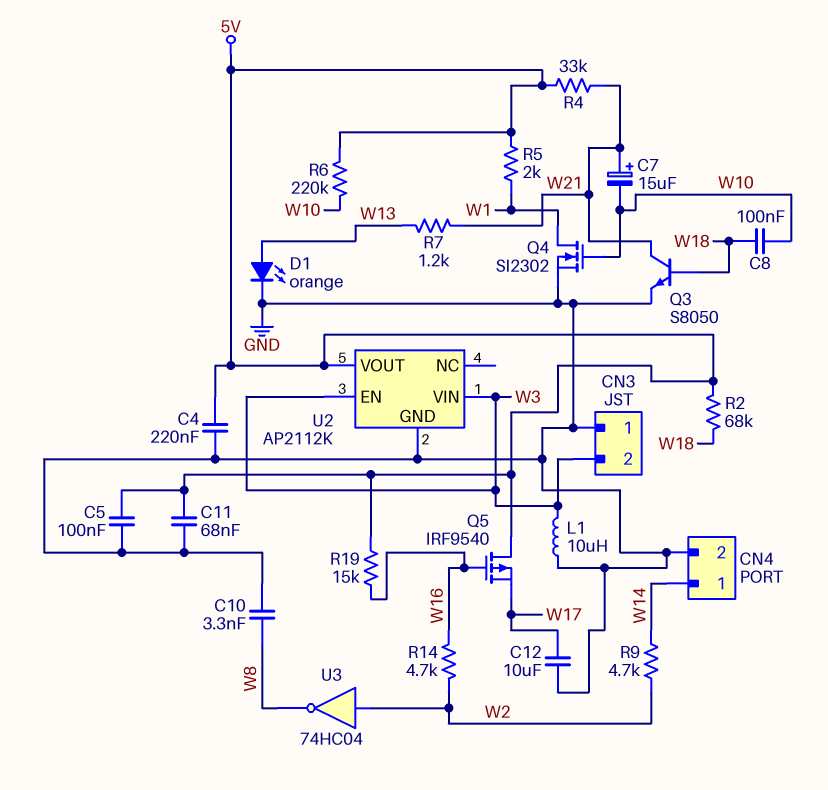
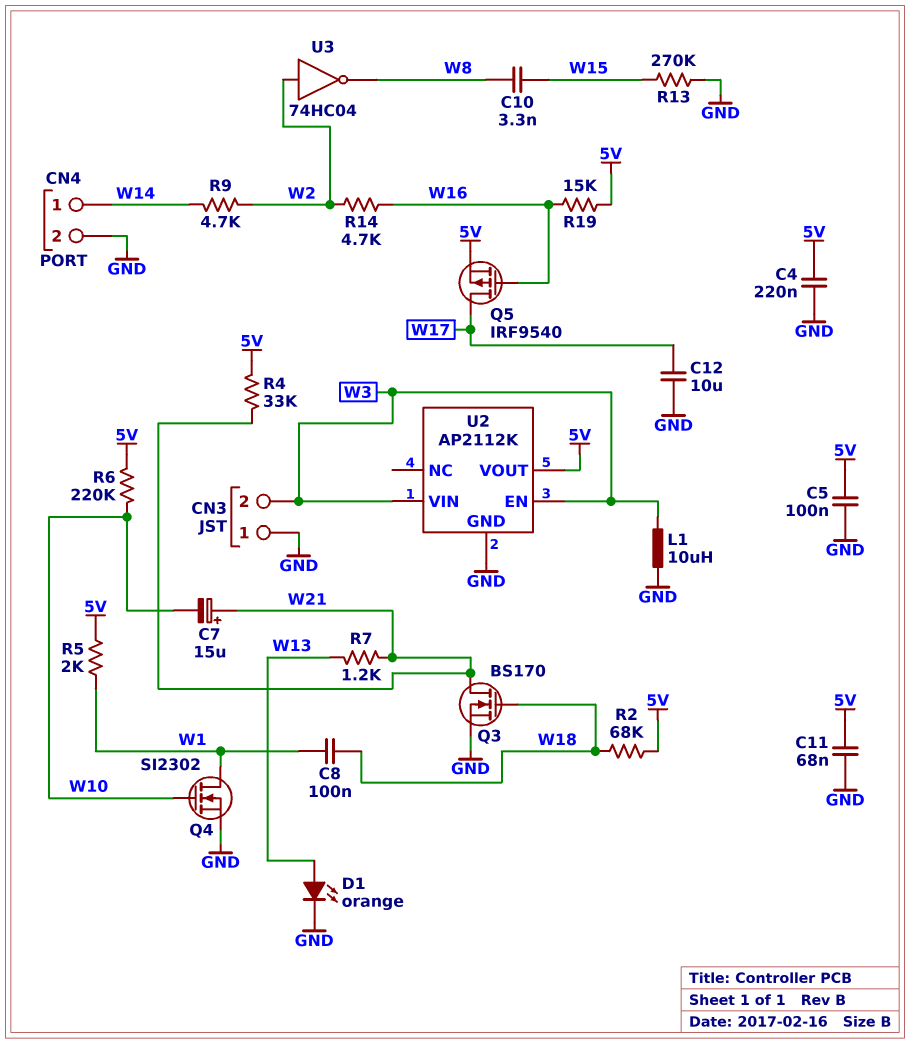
C8: 100nF (W10, W18) -> 100nF (W1, W18)
C10: 3.3nF (GND, W8) -> 3.3nF (W8, W15)
Q3: NPN S8050 (B W18, C W21, E GND) -> NMOS BS170 (G W18, D W21, S GND)
Q5: PMOS IRF9540 (G W16, D 5V, S W17) -> PMOS IRF9540 (G W16, D W17, S 5V)
R13: none -> 270k (GND, W15)

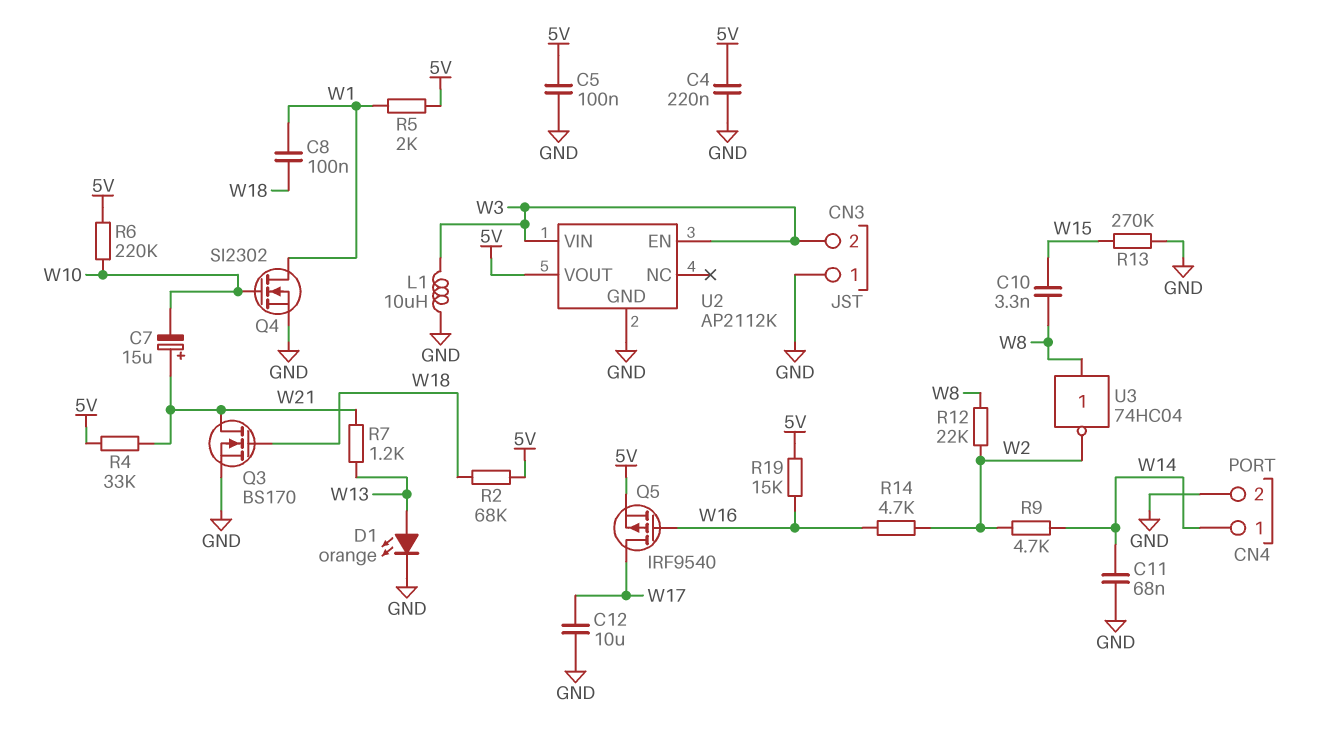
C11: 68nF (5V, GND) -> 68nF (GND, W14)
R12: none -> 22k (W2, W8)
U3: NOT 74HC04 (in W2, out W8) -> NOT 74HC04 (in W8, out W2)

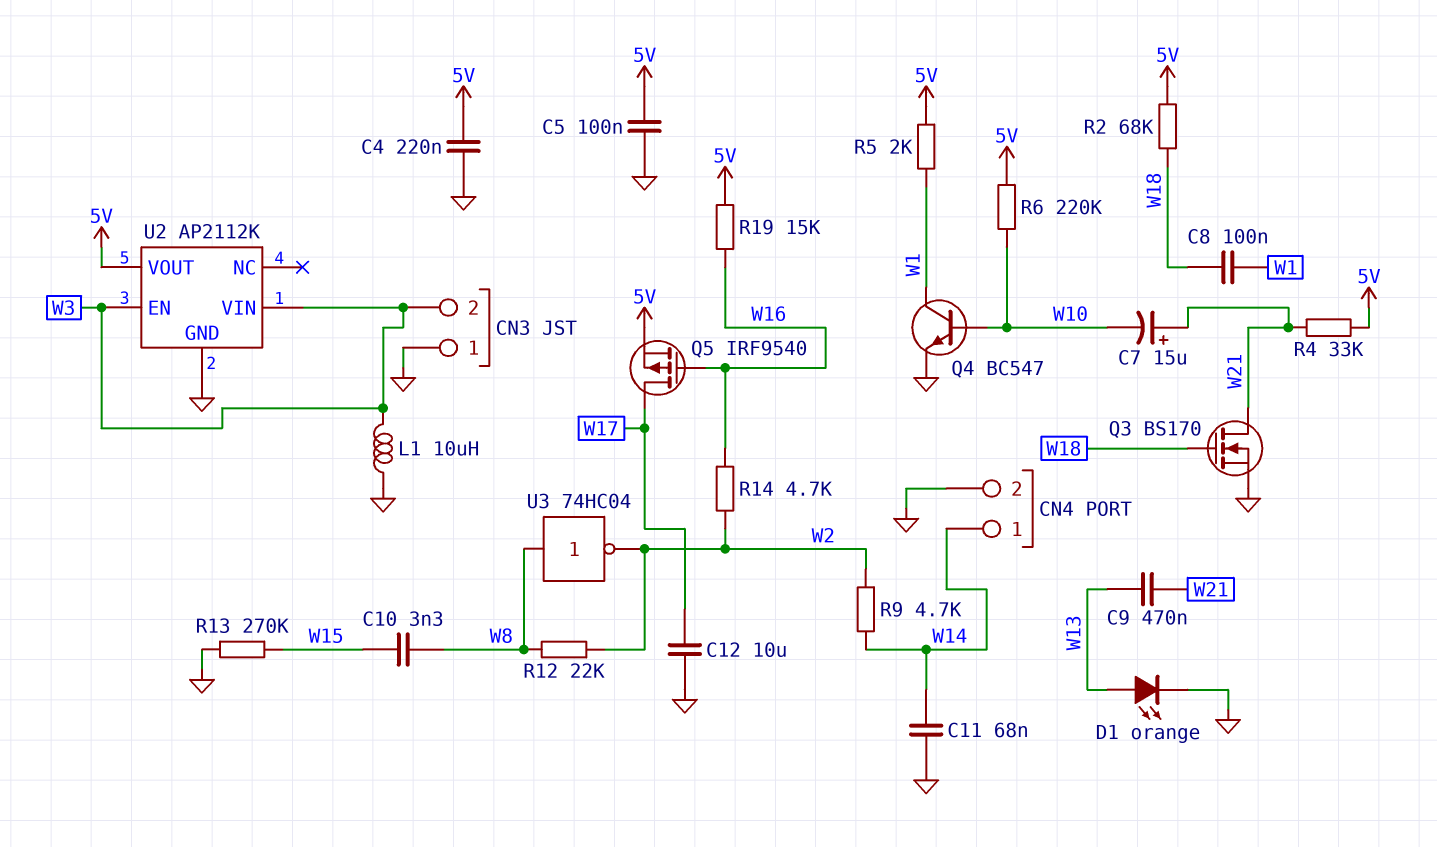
C9: none -> 470nF (W13, W21)
Q4: NMOS SI2302 (G W10, D W1, S GND) -> NPN BC547 (B W10, C W1, E GND)
R7: 1.2k (W13, W21) -> none

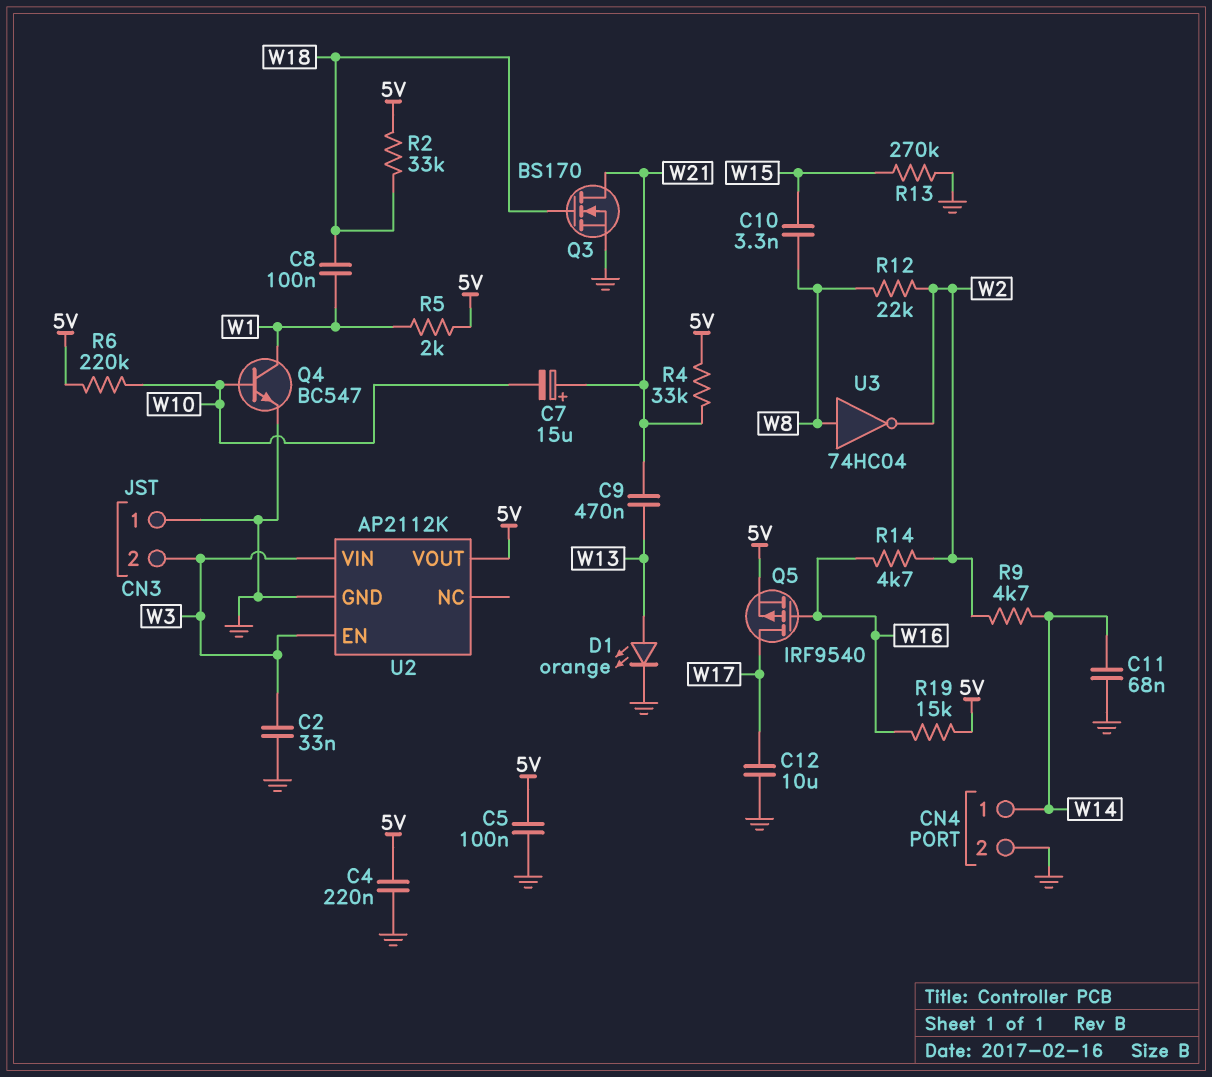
C2: none -> 33nF (GND, W3)
L1: 10uH (GND, W3) -> none
R2: 68k (5V, W18) -> 33k (5V, W18)

